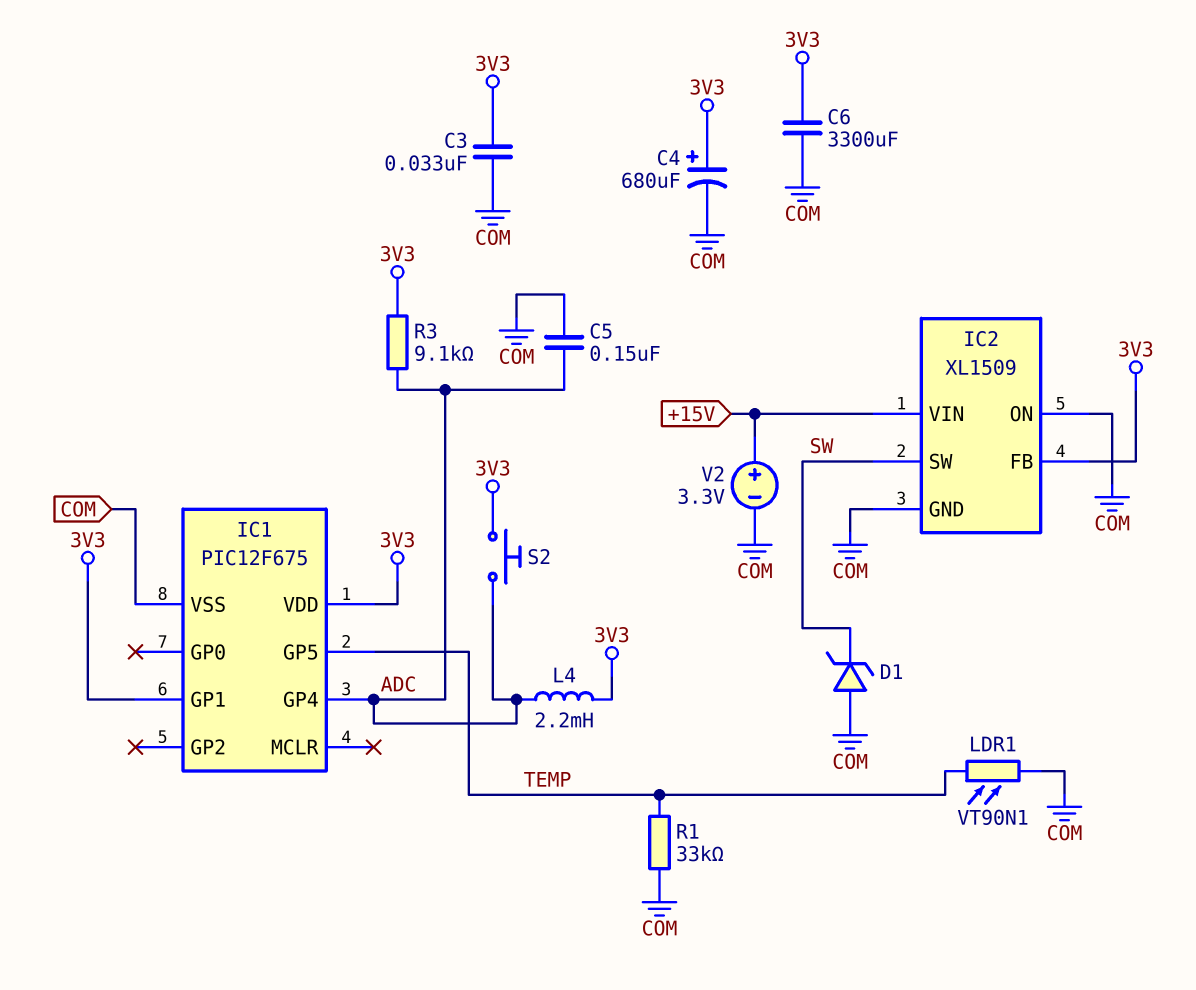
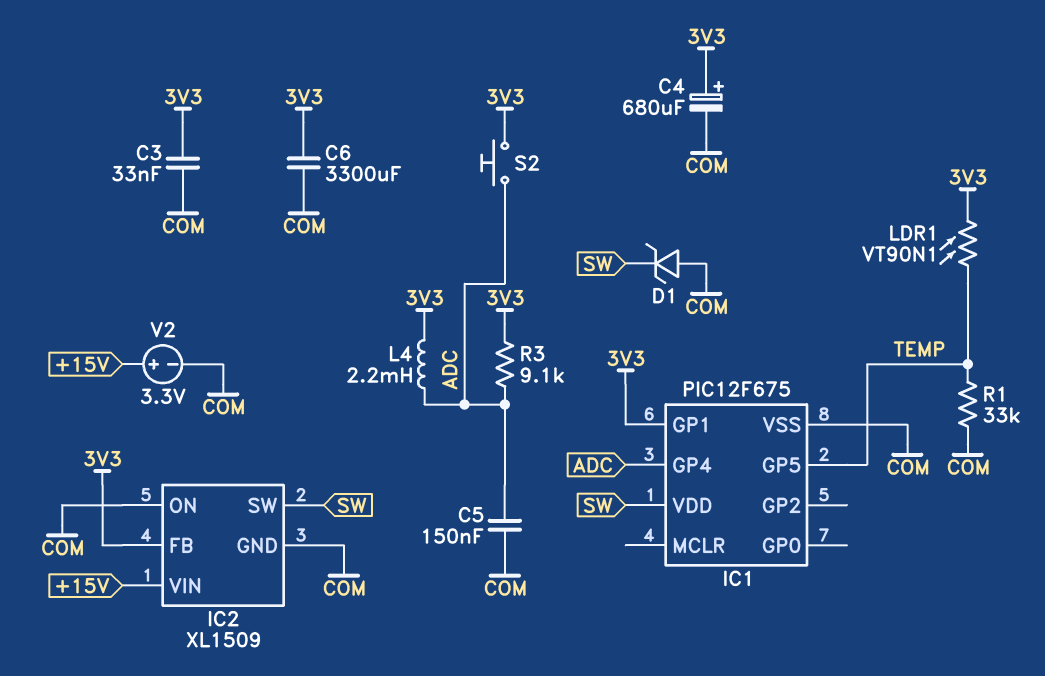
IC1 pin VDD: 3V3 -> SW
LDR1: VT90N1 (COM, TEMP) -> VT90N1 (3V3, TEMP)

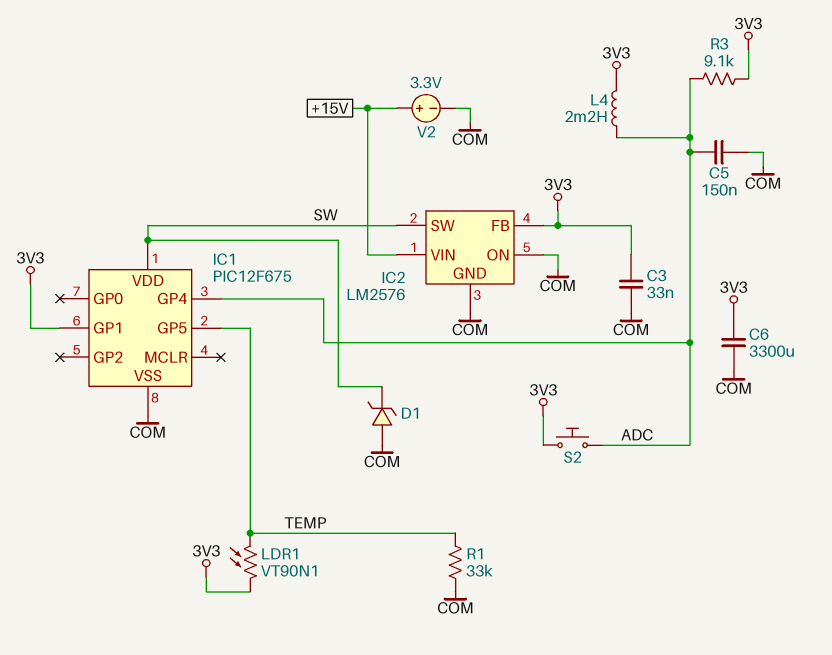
C4: 680uF (plus 3V3, minus COM) -> none
IC2: XL1509 -> LM2576

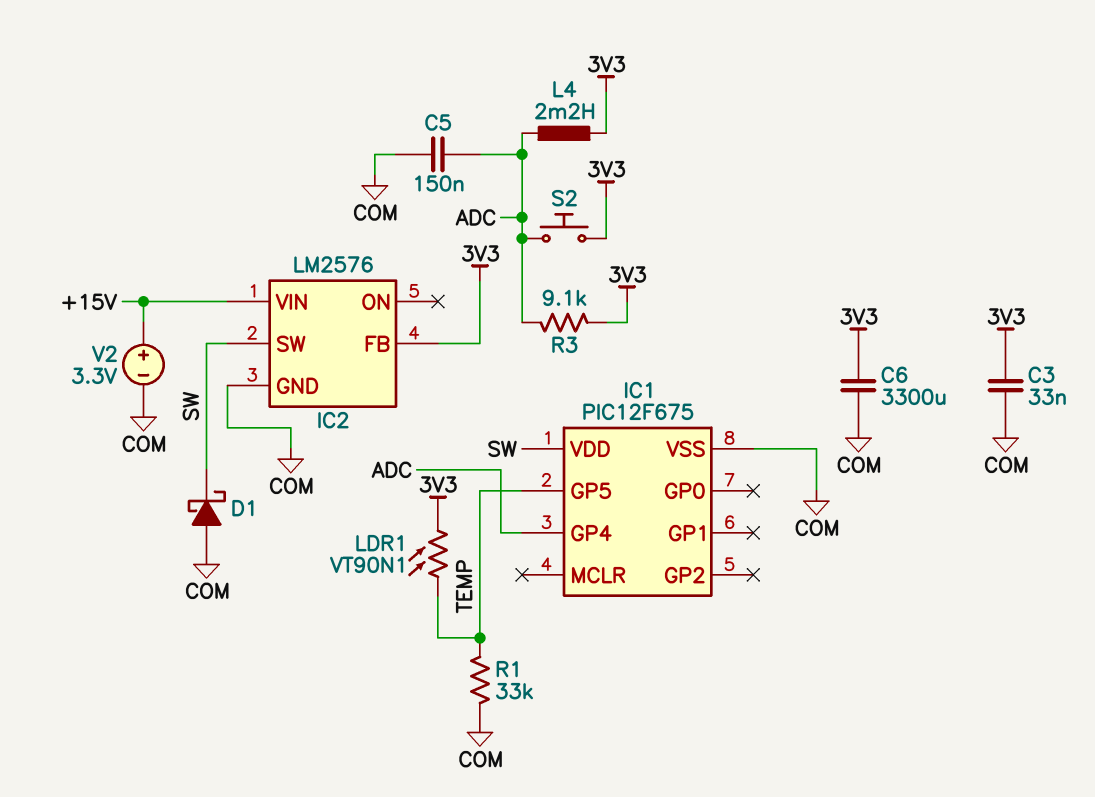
D1: zener (A COM, K SW) -> schottky (A COM, K SW)
IC1 pin GP1: 3V3 -> none
IC2 pin ON: COM -> none

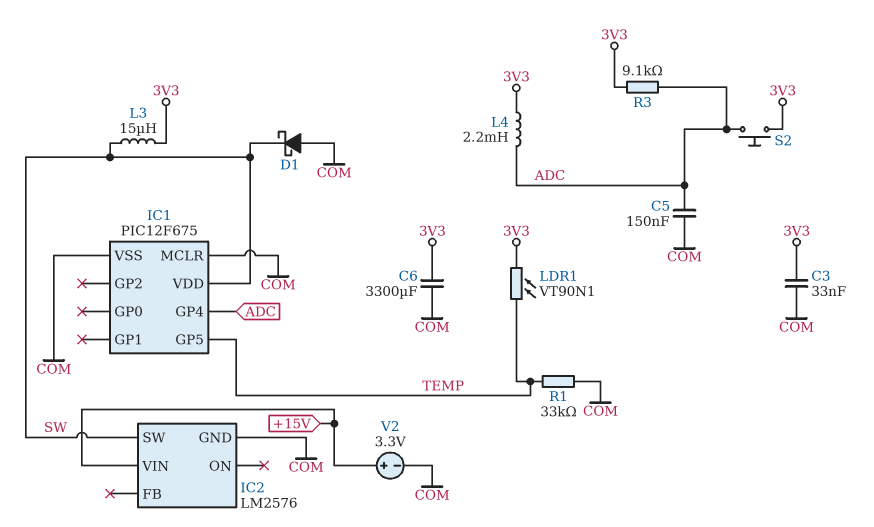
IC1 pin MCLR: none -> COM
IC2 pin FB: 3V3 -> none
L3: none -> 15uH (3V3, SW)

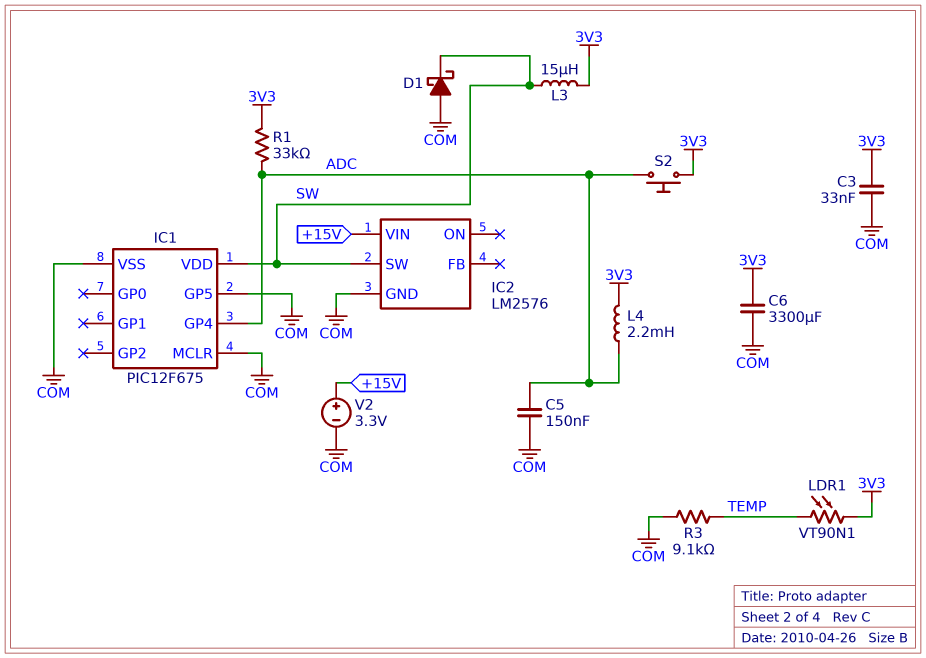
IC1 pin GP5: TEMP -> COM
R1: 33k (COM, TEMP) -> 33k (3V3, ADC)
R3: 9.1k (3V3, ADC) -> 9.1k (COM, TEMP)

